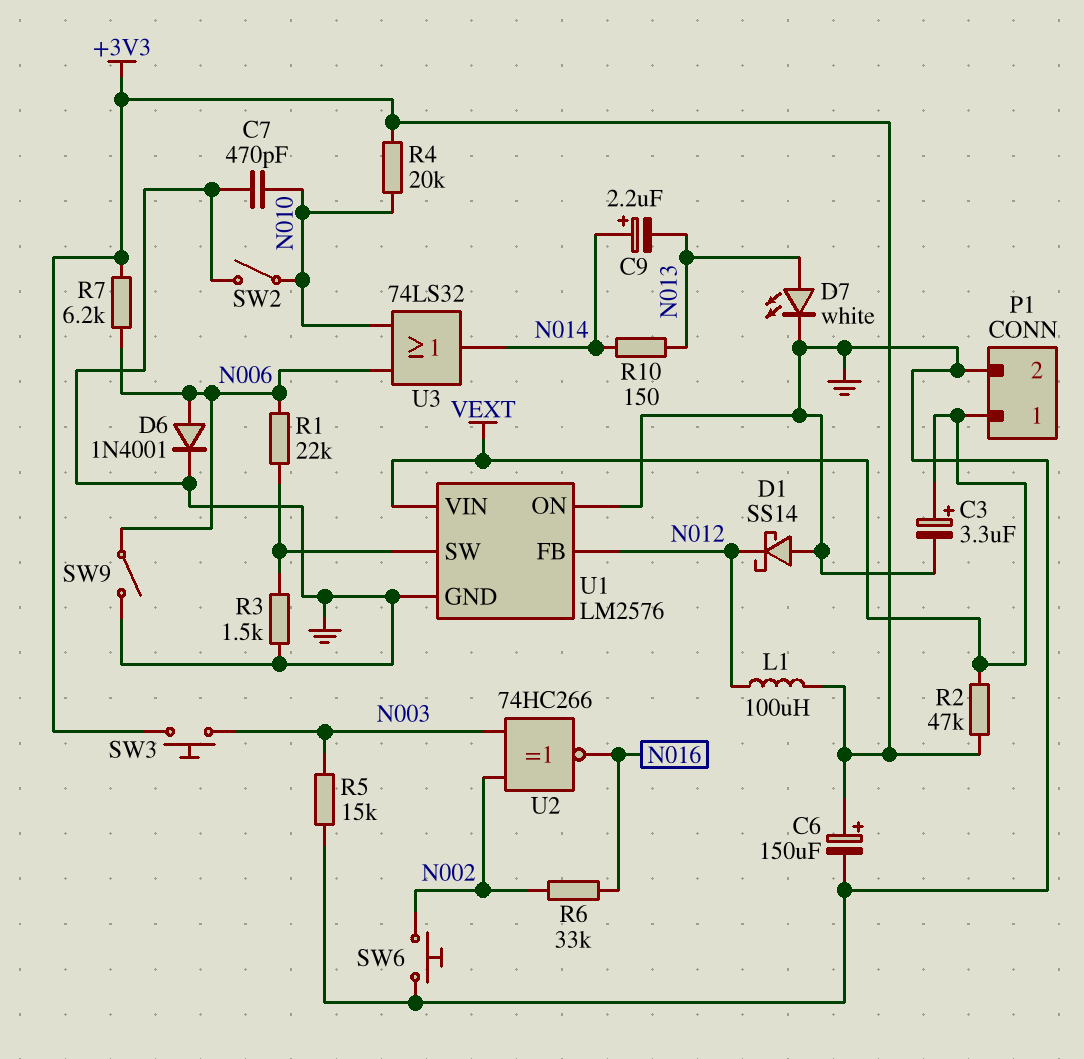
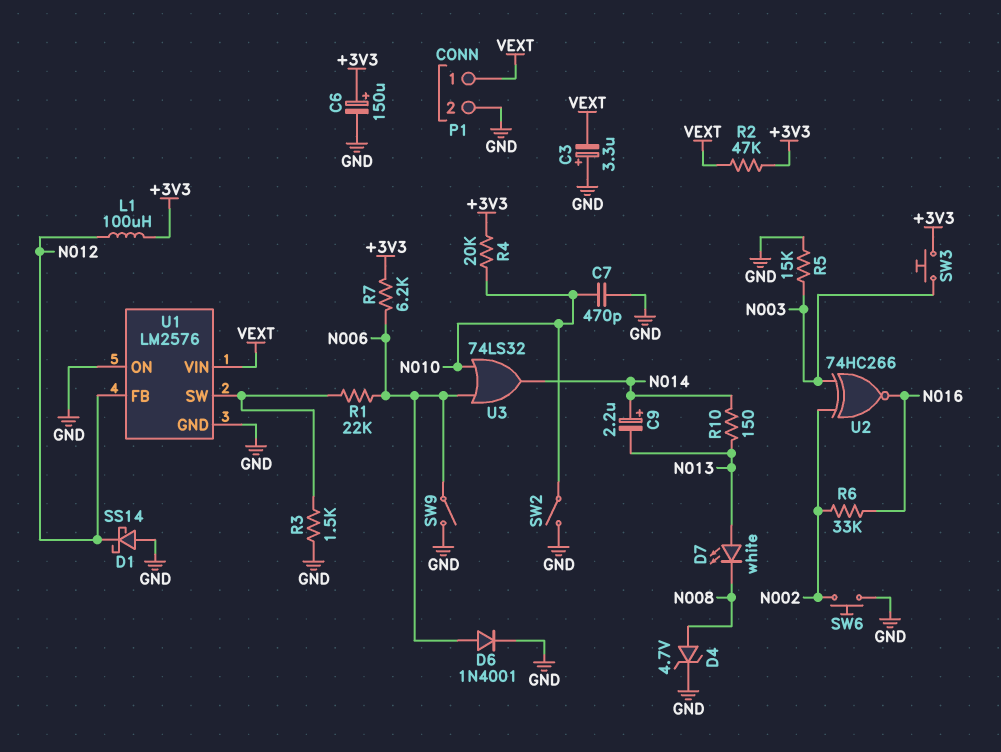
C3: 3.3uF (plus VEXT, minus GND) -> 3.3uF (plus GND, minus VEXT)
D4: none -> zener 4.7V (A N008, K GND)
D7: LED white (A N013, K GND) -> LED white (A N013, K N008)

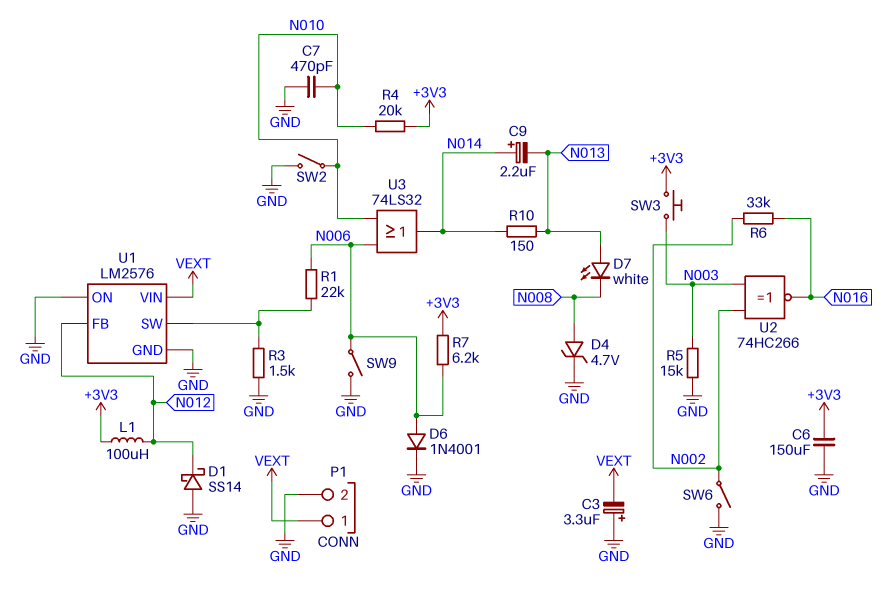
C6: 150uF (plus +3V3, minus GND) -> 150uF (+3V3, GND)
R2: 47k (+3V3, VEXT) -> none
SW6: button (GND, N002) -> switch (GND, N002)

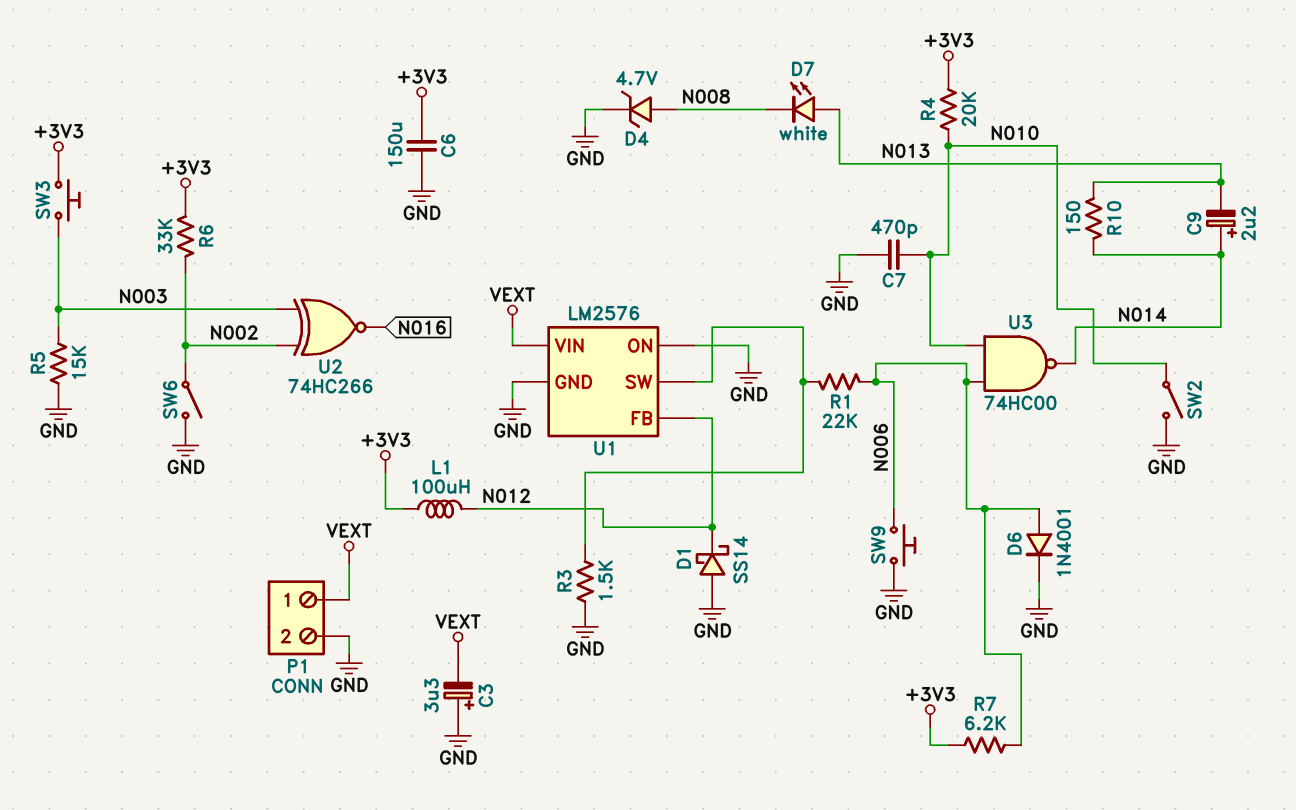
R6: 33k (N002, N016) -> 33k (+3V3, N002)
SW9: switch (GND, N006) -> button (GND, N006)
U3: OR 74LS32 (in N006, in N010, out N014) -> NAND 74HC00 (in N006, in N010, out N014)

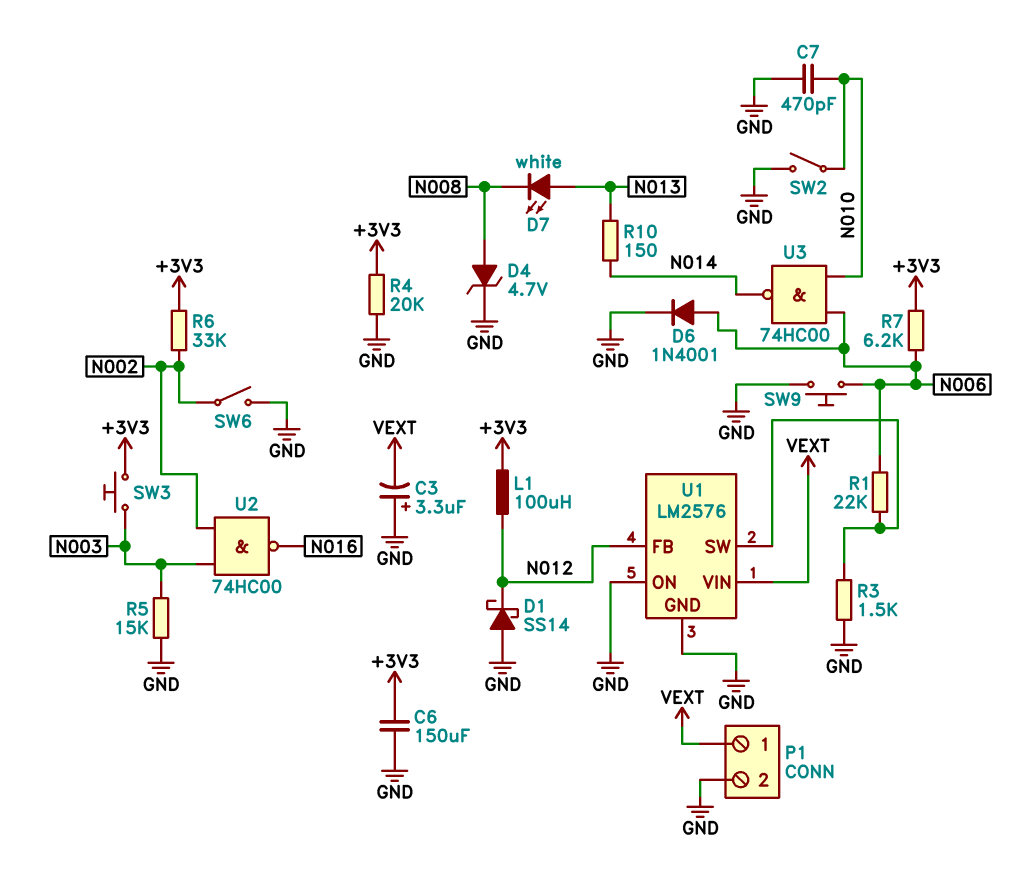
C9: 2.2uF (plus N014, minus N013) -> none
R4: 20k (+3V3, N010) -> 20k (+3V3, GND)
U2: XNOR 74HC266 (in N002, in N003, out N016) -> NAND 74HC00 (in N002, in N003, out N016)

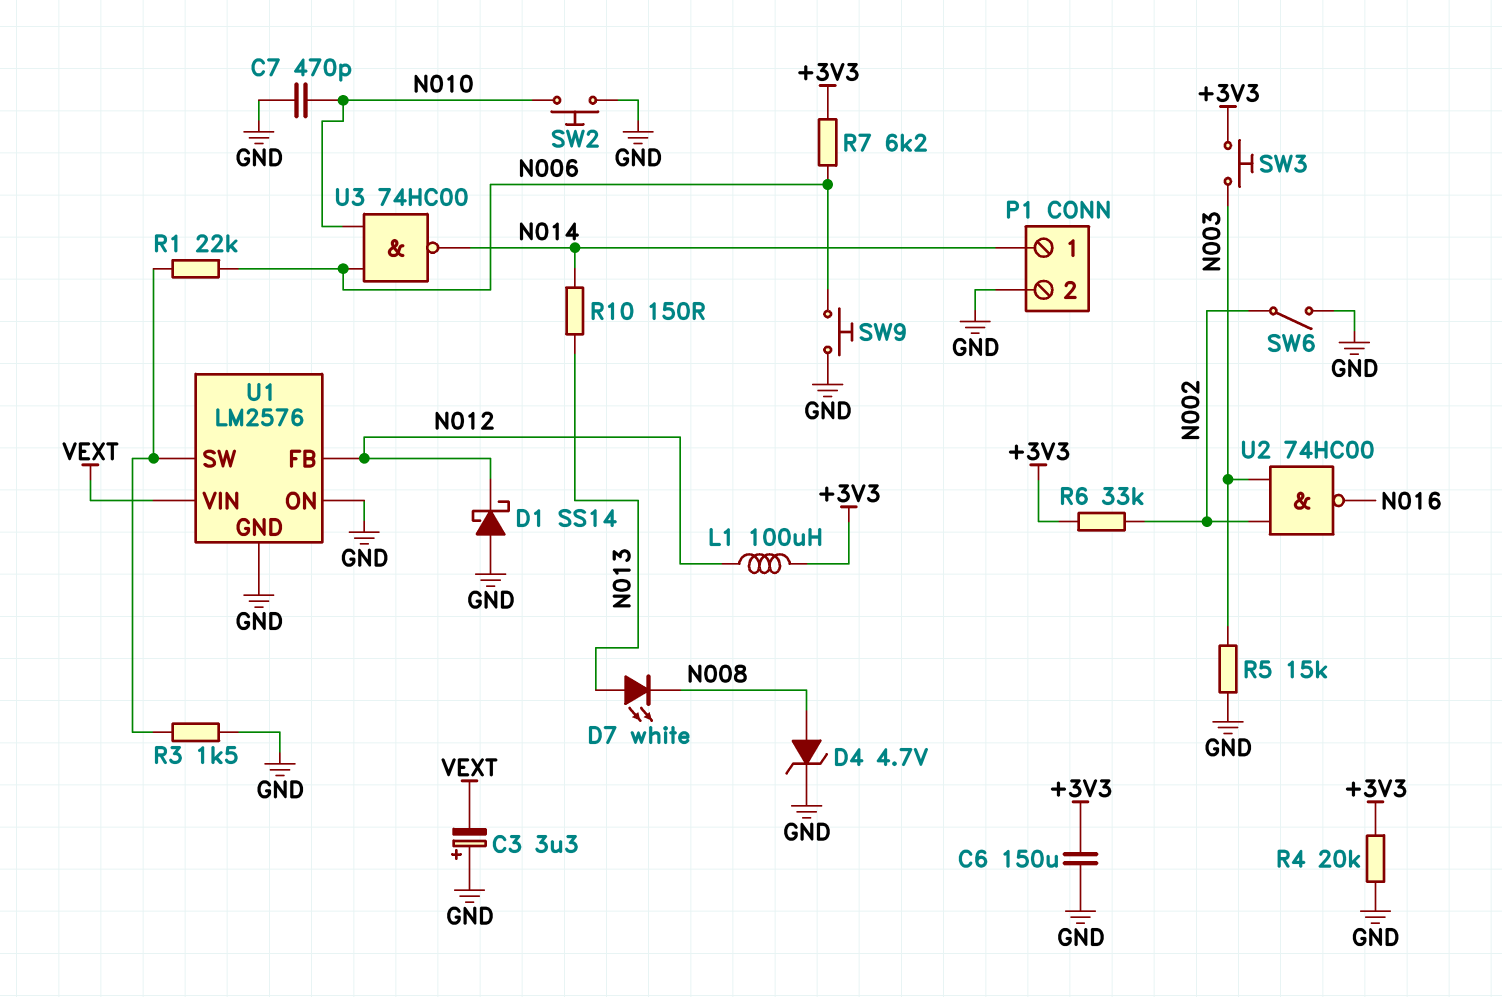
D6: diode 1N4001 (A N006, K GND) -> none
P1 pin 1: VEXT -> N014
SW2: switch (GND, N010) -> button (GND, N010)

